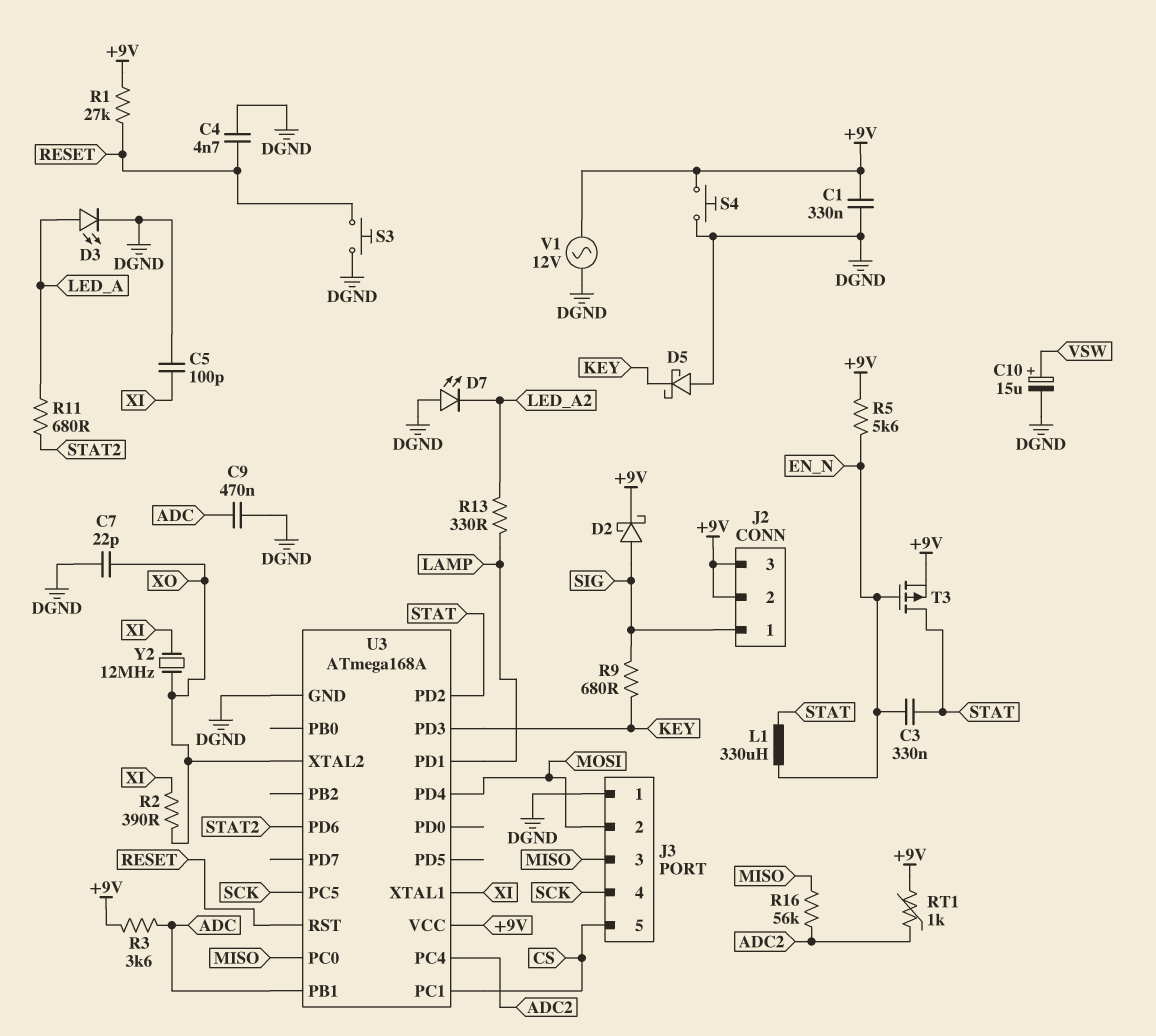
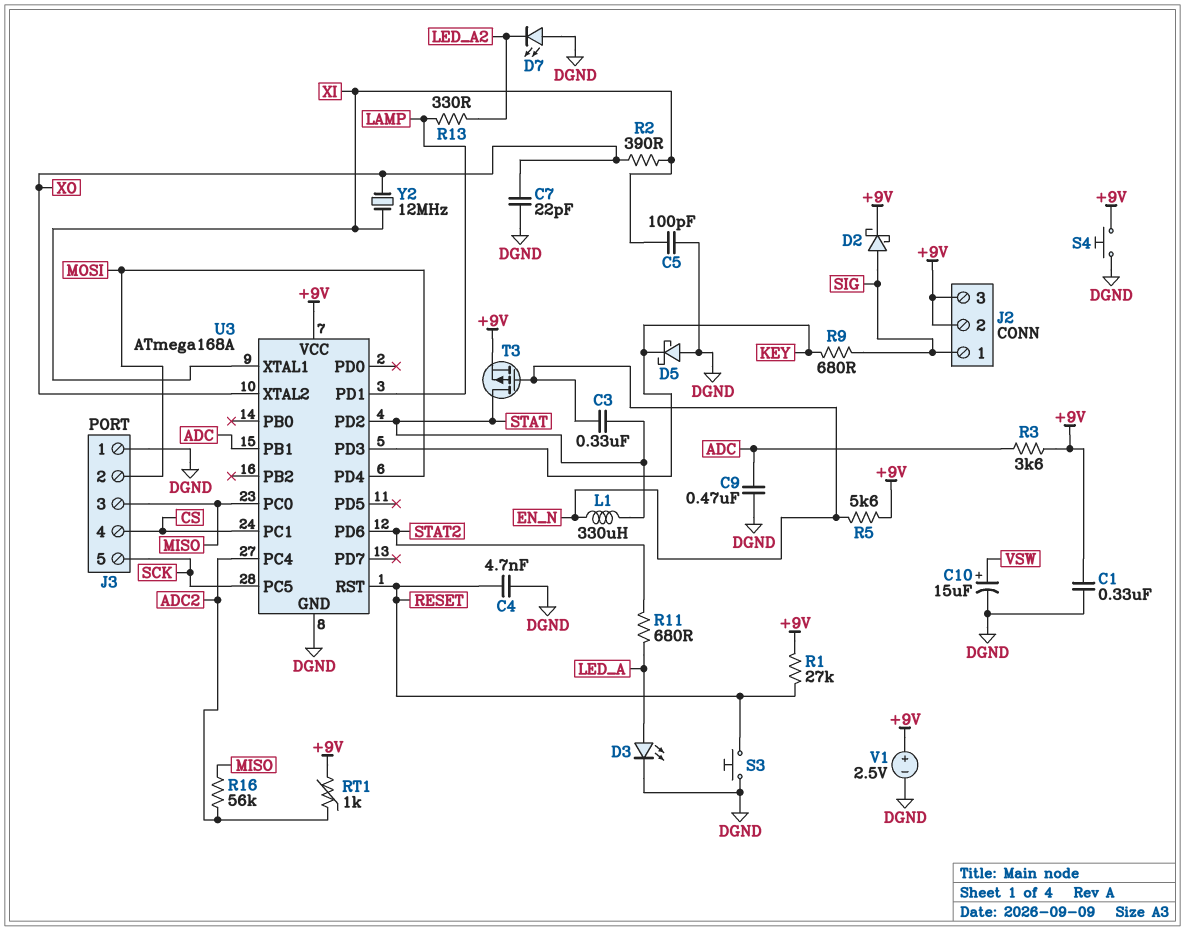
J3 pin 4: SCK -> CS
J3 pin 5: CS -> SCK
V1: AC 12V (+9V, DGND) -> 2.5V (plus +9V, minus DGND)

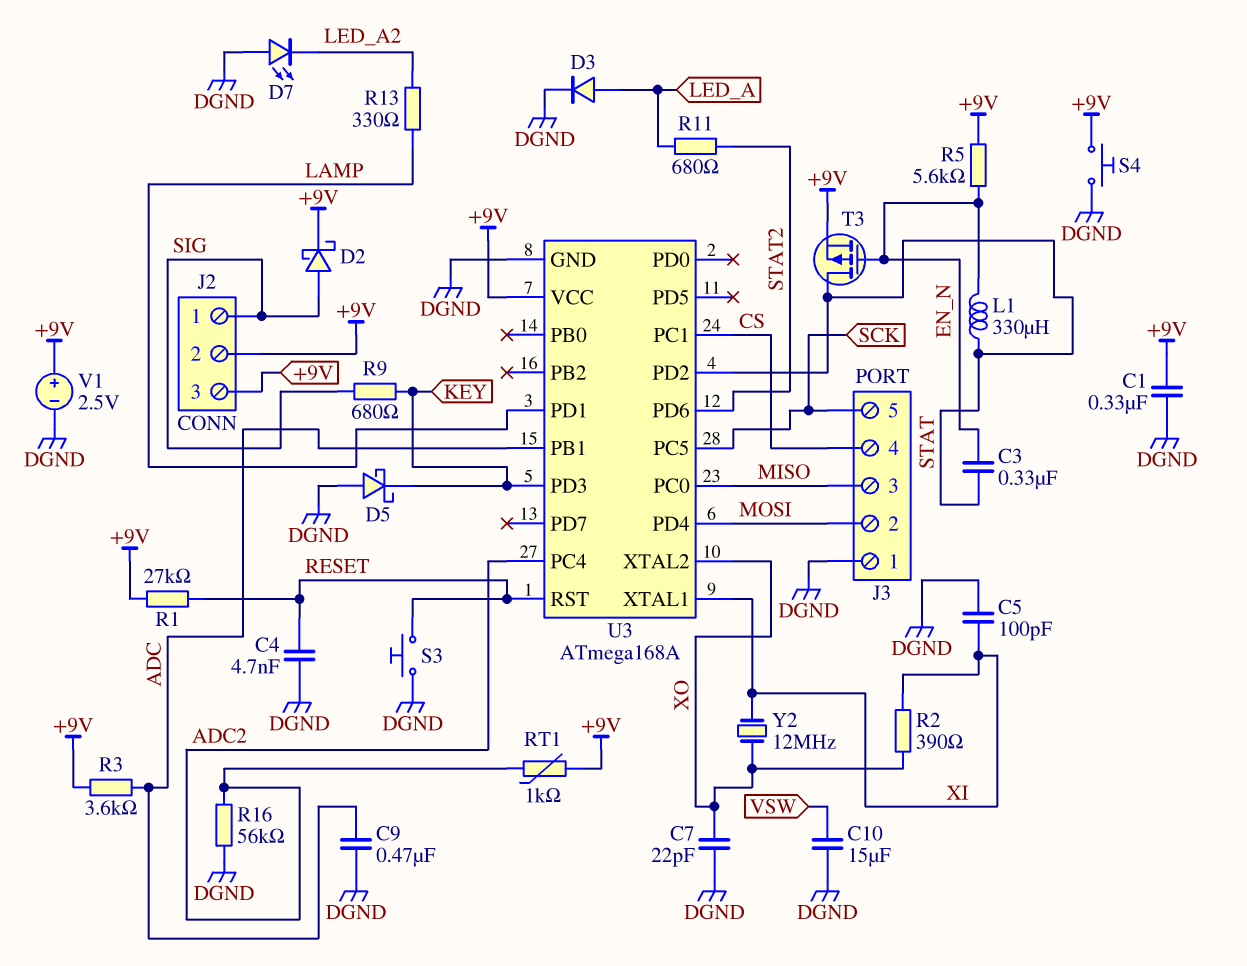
C10: 15uF (plus VSW, minus DGND) -> 15uF (DGND, VSW)
D3: LED (A LED_A, K DGND) -> diode (A LED_A, K DGND)
R16: 56k (ADC2, MISO) -> 56k (ADC2, DGND)

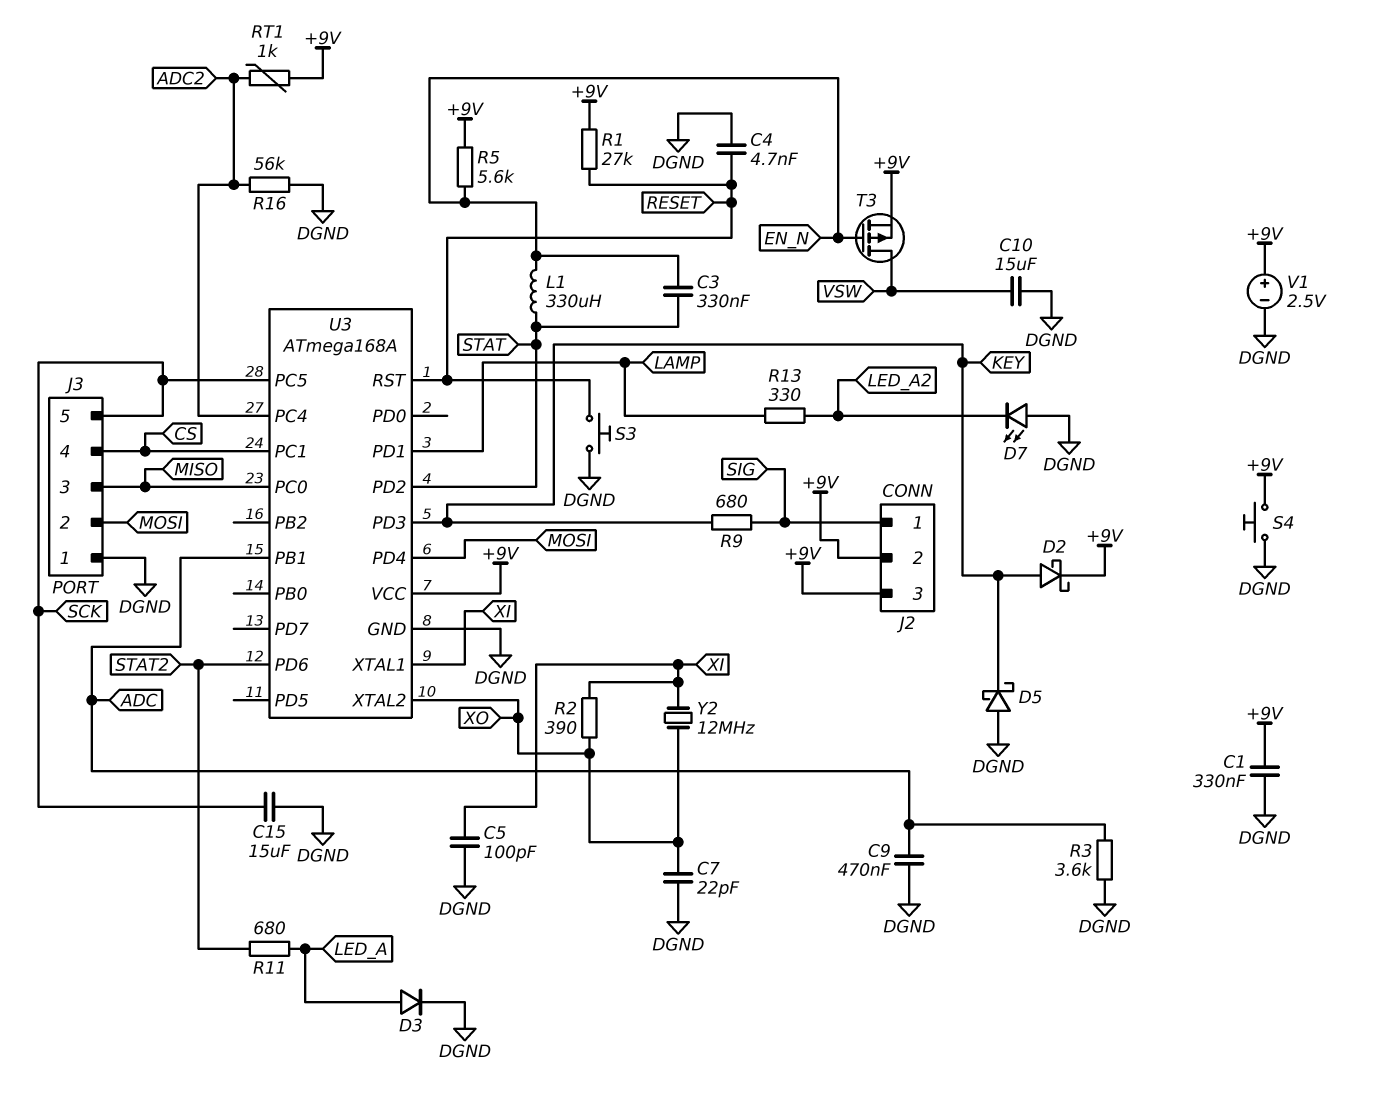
C15: none -> 15uF (DGND, SCK)
D2: schottky (A SIG, K +9V) -> schottky (A KEY, K +9V)
R3: 3.6k (+9V, ADC) -> 3.6k (ADC, DGND)
T3: PMOS (G EN_N, D STAT, S +9V) -> PMOS (G EN_N, D VSW, S +9V)

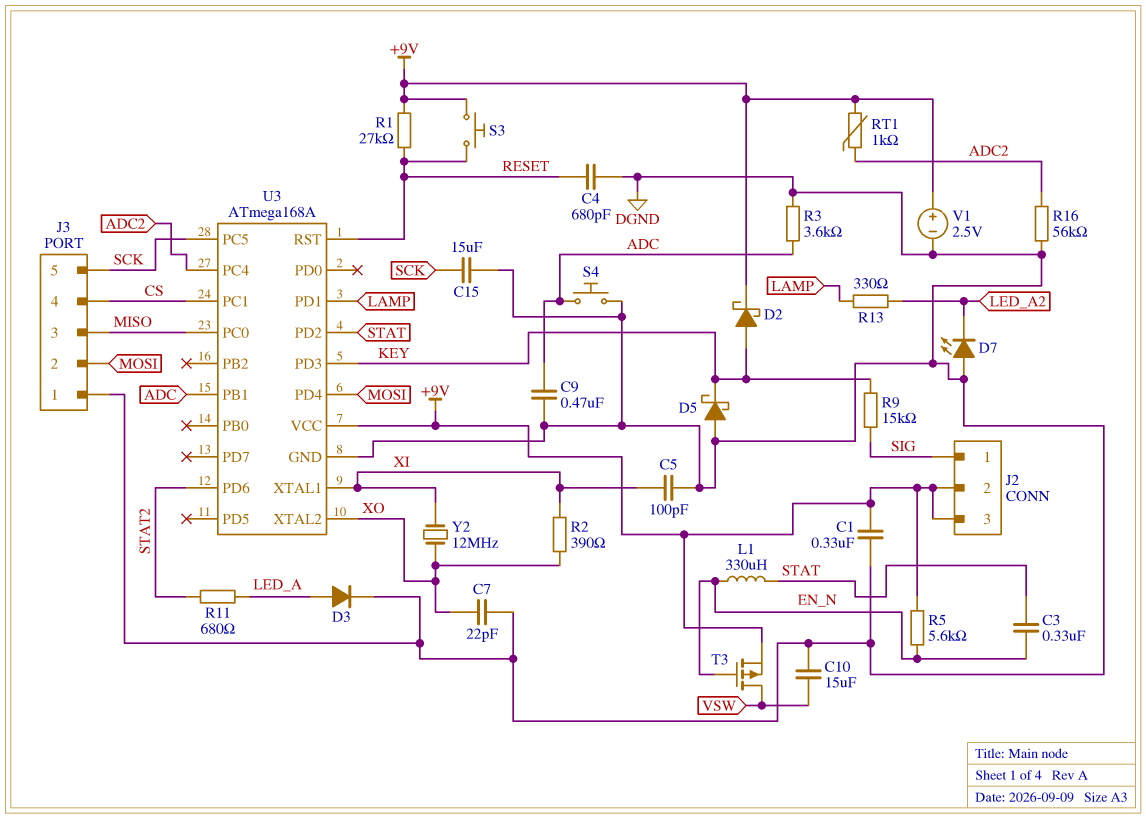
C4: 4.7nF (DGND, RESET) -> 680pF (DGND, RESET)
R9: 680 (KEY, SIG) -> 15k (KEY, SIG)
S3: button (DGND, RESET) -> button (+9V, RESET)
S4: button (+9V, DGND) -> button (ADC, DGND)

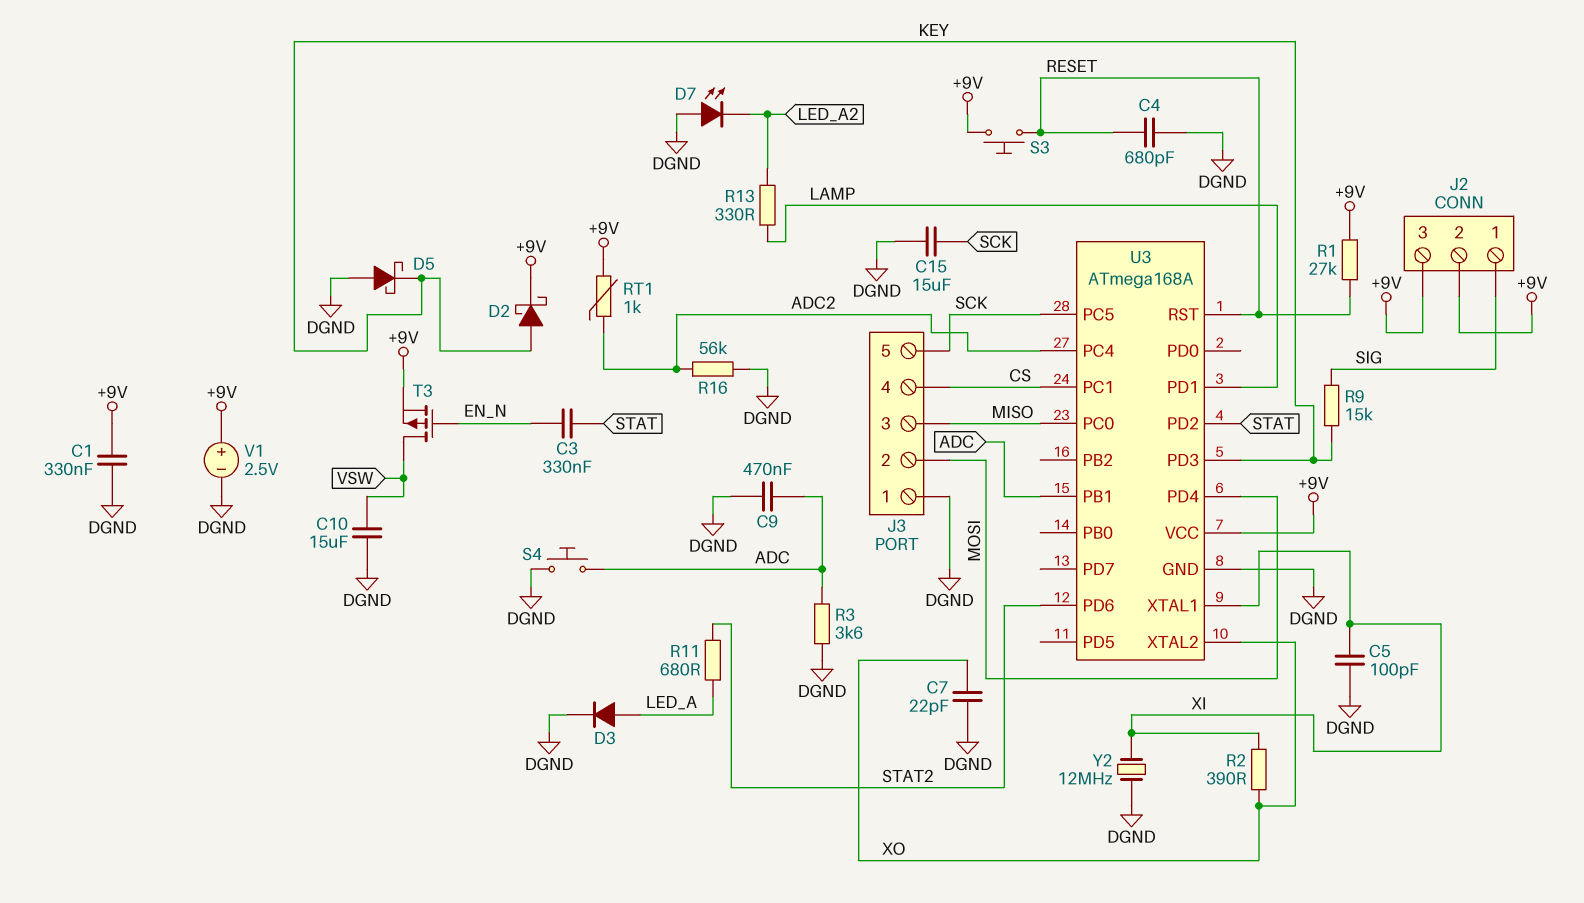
L1: 330uH (EN_N, STAT) -> none
R5: 5.6k (+9V, EN_N) -> none
Y2: 12MHz (XI, XO) -> 12MHz (DGND, XI)

